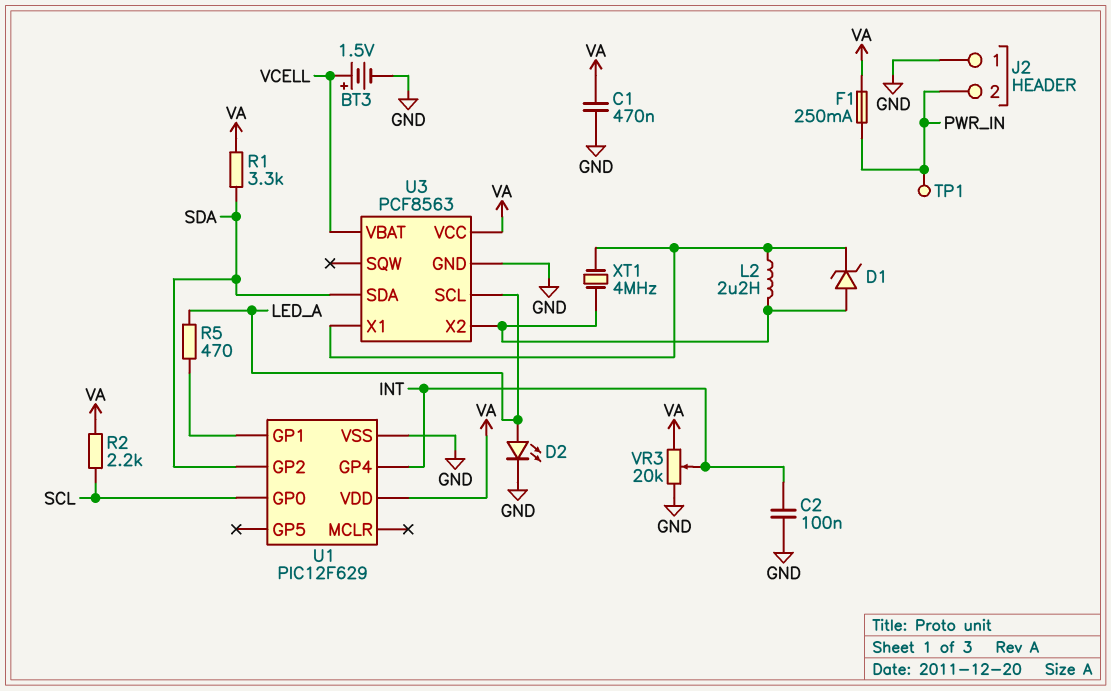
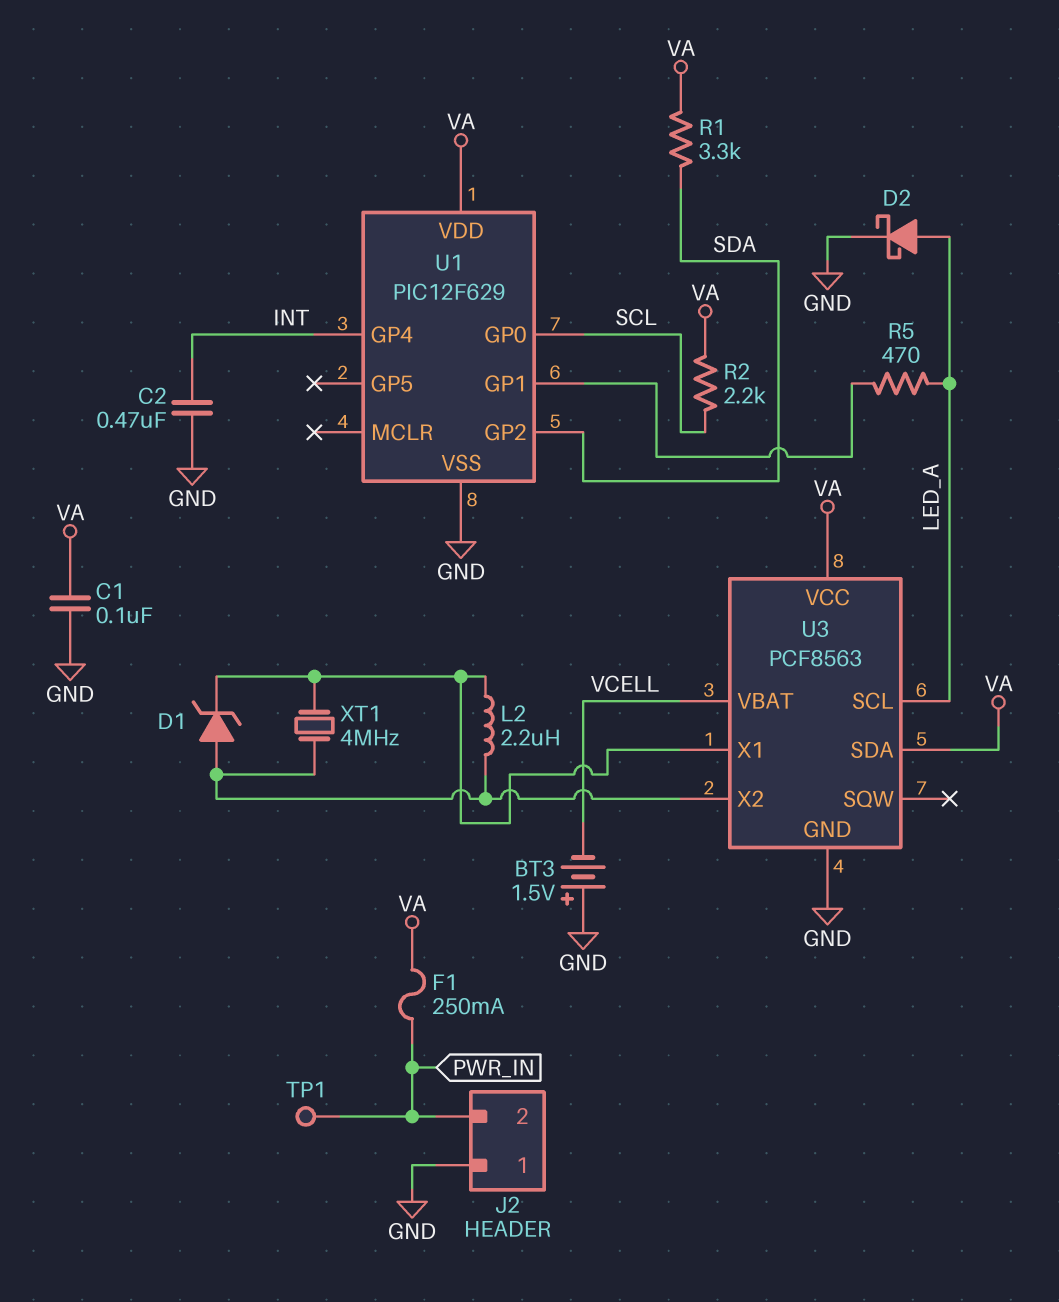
BT3: 1.5V (plus VCELL, minus GND) -> 1.5V (plus GND, minus VCELL)
C1: 470nF (GND, VA) -> 100nF (GND, VA)
C2: 100nF (GND, INT) -> 470nF (GND, INT)
D2: LED (A LED_A, K GND) -> schottky (A LED_A, K GND)
U3 pin SDA: SDA -> VA
VR3: 20k (GND, VA, wiper INT) -> none

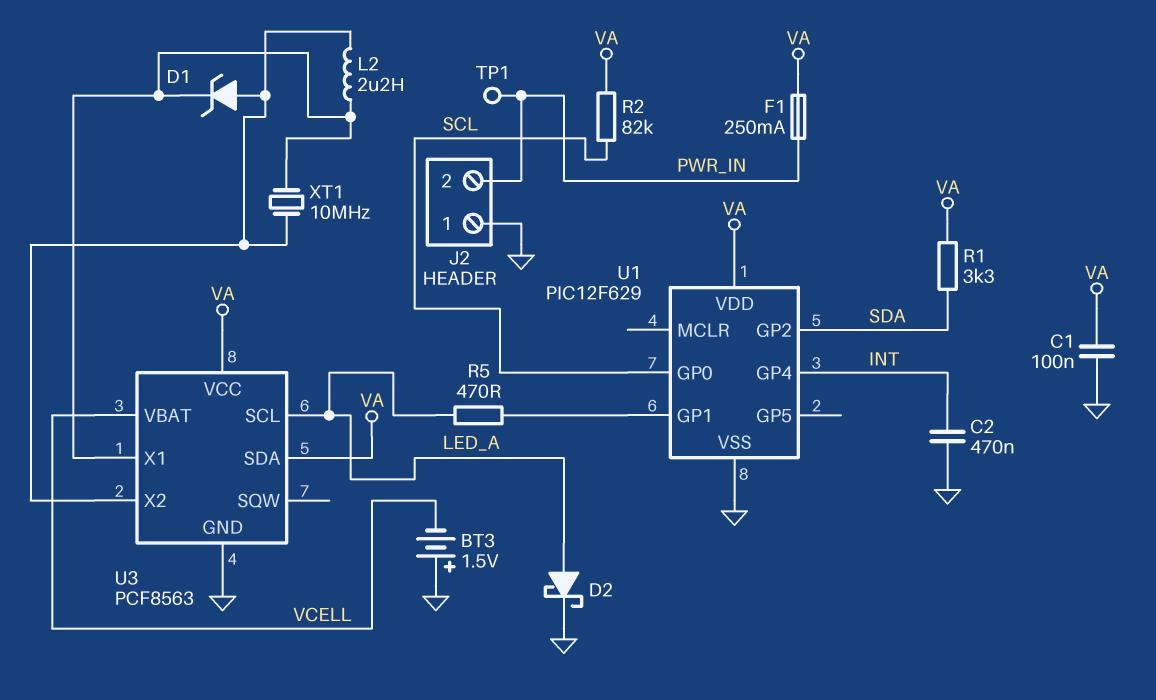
R2: 2.2k (SCL, VA) -> 82k (SCL, VA)
XT1: 4MHz (U3/X1, U3/X2) -> 10MHz (U3/X1, U3/X2)

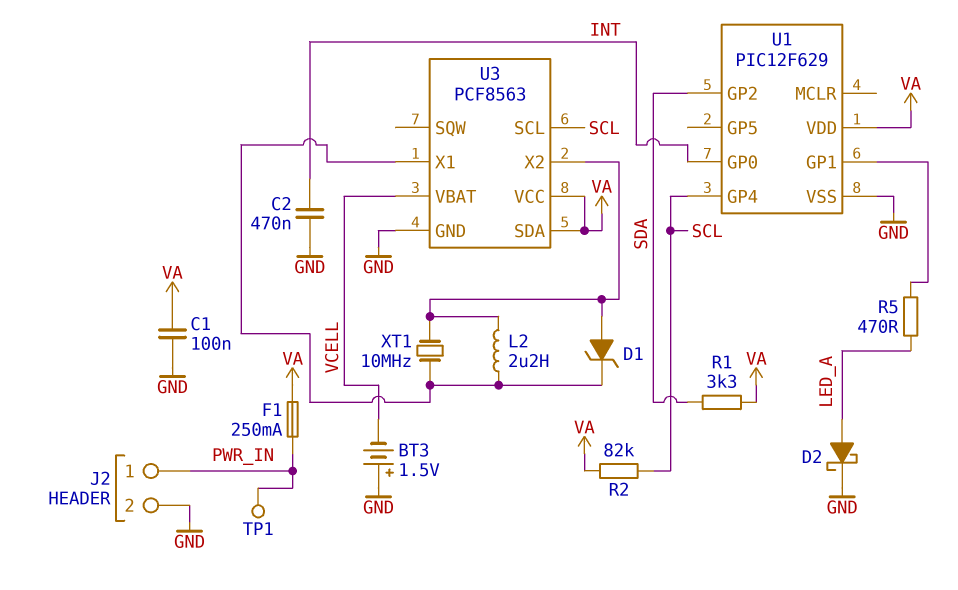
J2 pin 1: GND -> PWR_IN
J2 pin 2: PWR_IN -> GND
U1 pin GP0: SCL -> INT
U1 pin GP4: INT -> SCL
U3 pin SCL: LED_A -> SCL

